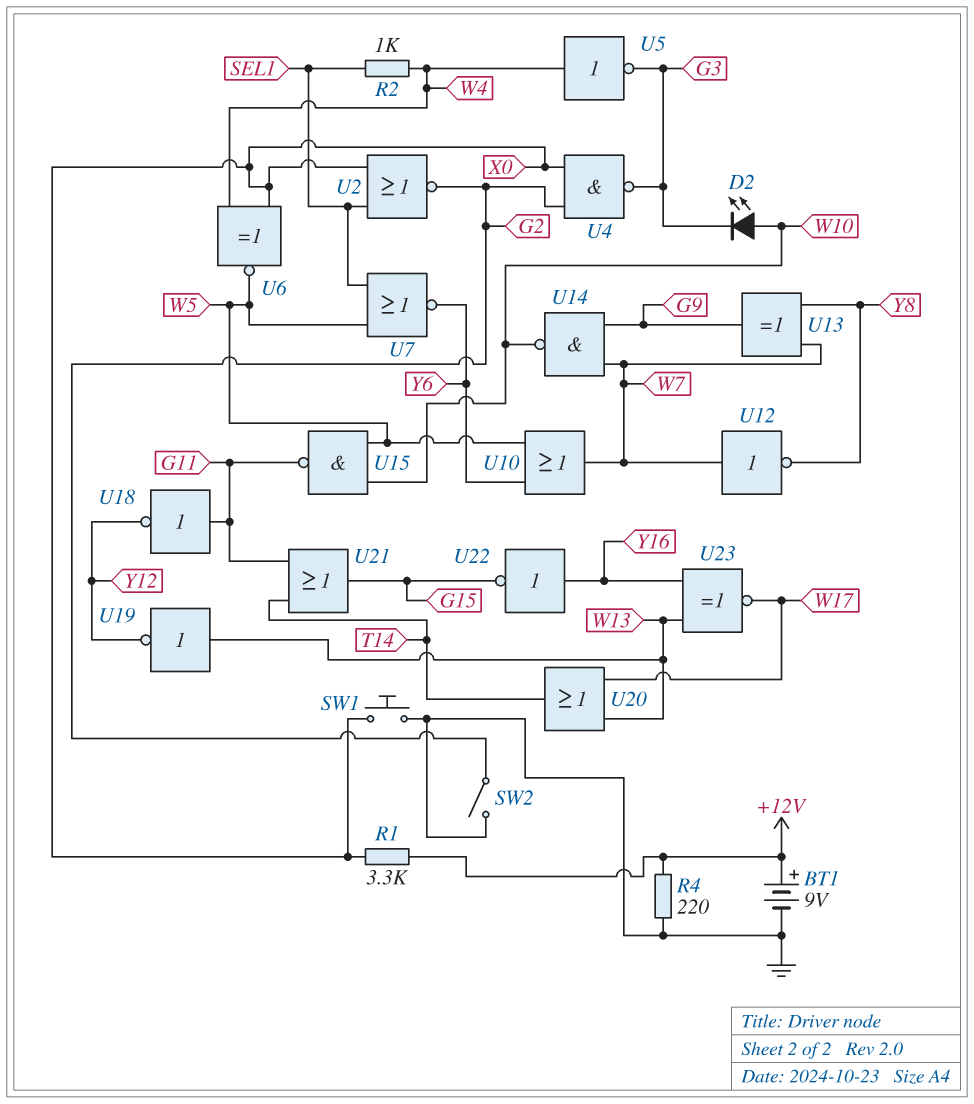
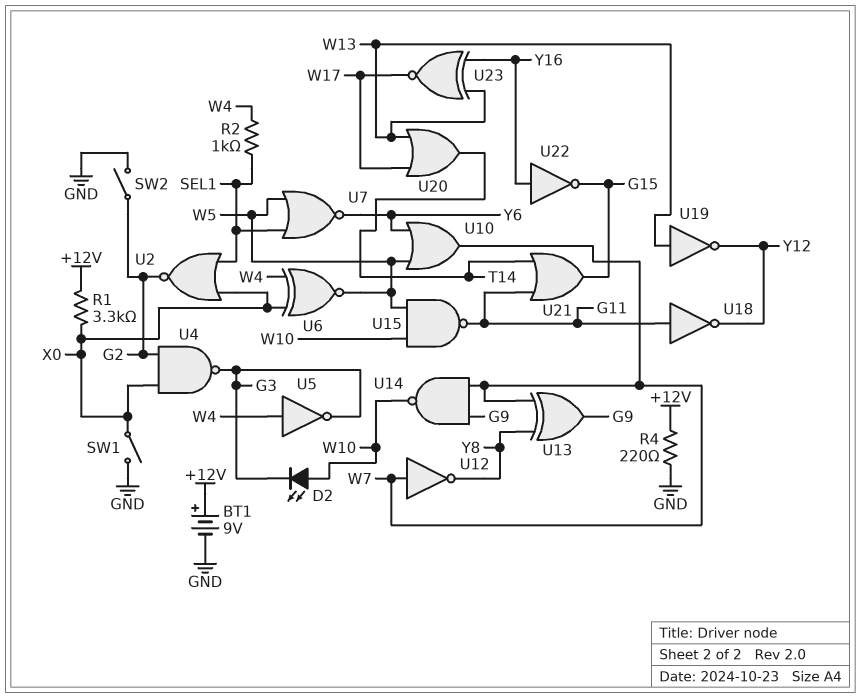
SW1: button (GND, X0) -> switch (GND, X0)

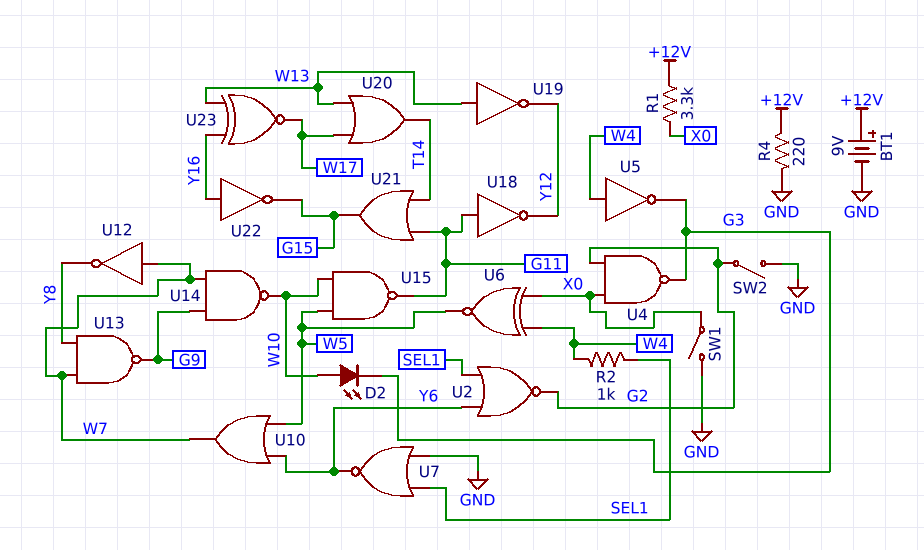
U2: NOR (in SEL1, in X0, out G2) -> NOR (in SEL1, in Y6, out G2)
U7: NOR (in SEL1, in W5, out Y6) -> NOR (in GND, in SEL1, out Y6)
U13: XOR (in W7, in Y8, out G9) -> NAND (in W7, in Y8, out G9)

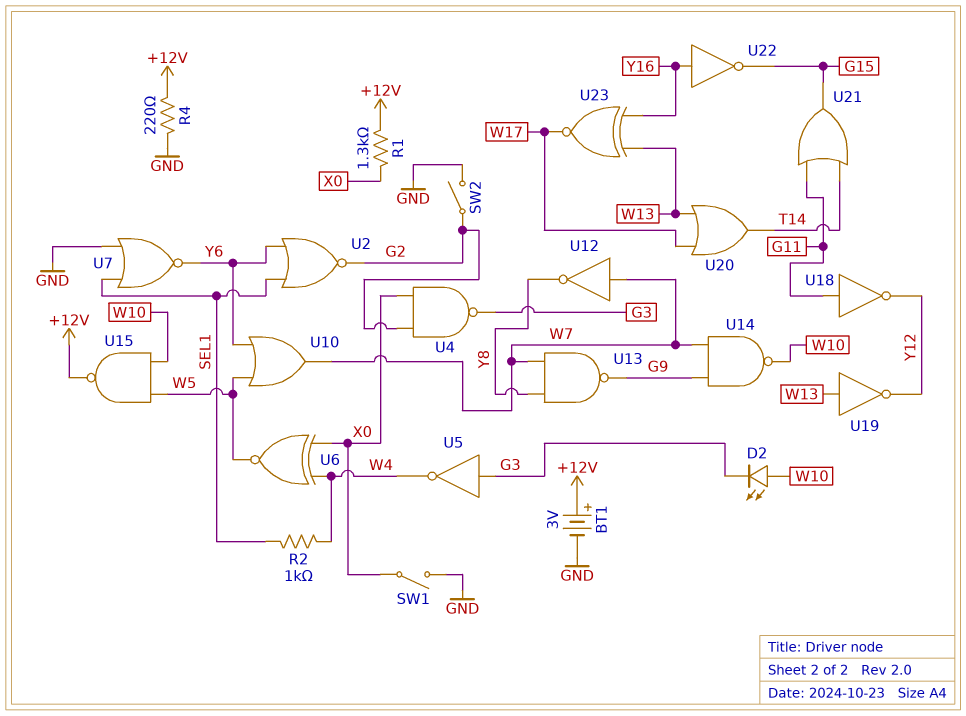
BT1: 9V (plus +12V, minus GND) -> 3V (plus +12V, minus GND)
R1: 3.3k (+12V, X0) -> 1.3k (+12V, X0)
U5: NOT (in W4, out G3) -> NOT (in G3, out W4)
U15: NAND (in W5, in W10, out G11) -> NAND (in W5, in W10, out +12V)

